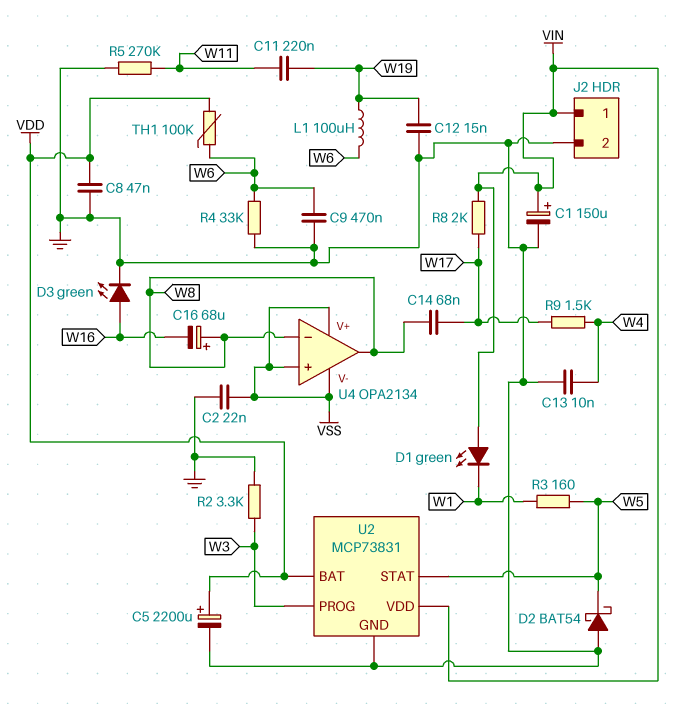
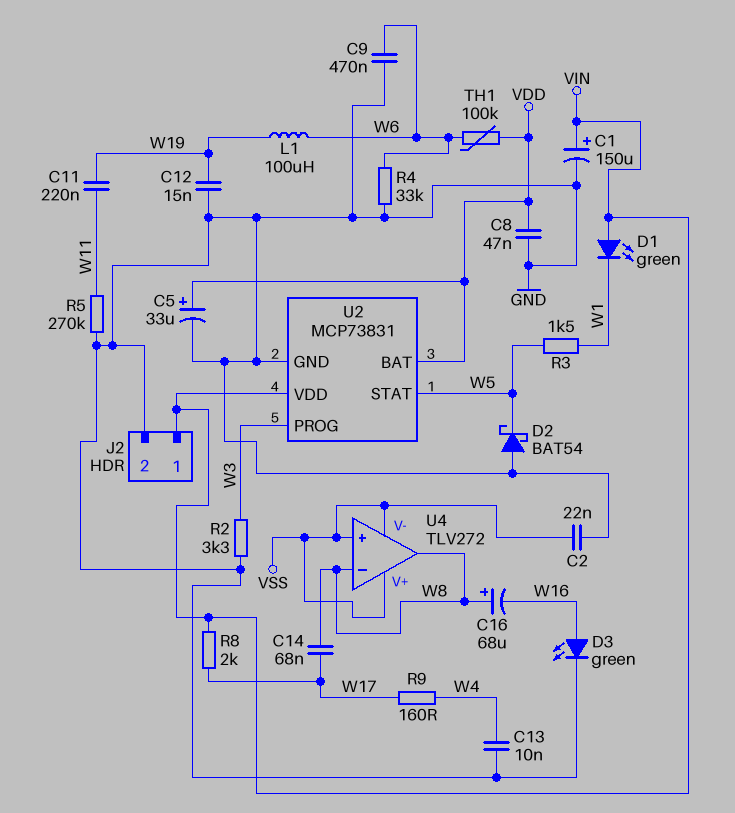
C5: 2200uF (plus VDD, minus GND) -> 33uF (plus VDD, minus GND)
R3: 160 (W1, W5) -> 1.5k (W1, W5)
R9: 1.5k (W4, W17) -> 160 (W4, W17)
U4: OPA2134 -> TLV272

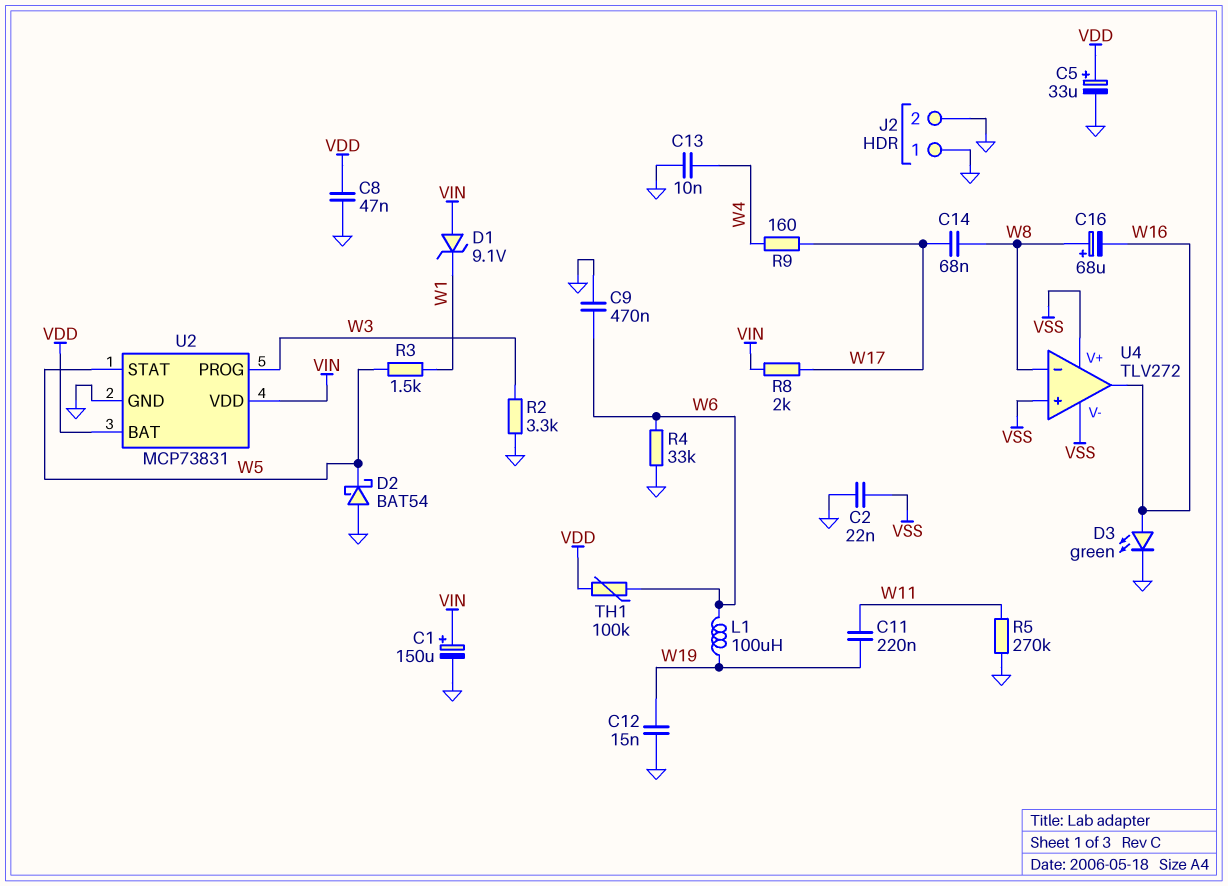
D1: LED green (A VIN, K W1) -> zener 9.1V (A VIN, K W1)
J2 pin 1: VIN -> GND
U4 pin out: W8 -> W16

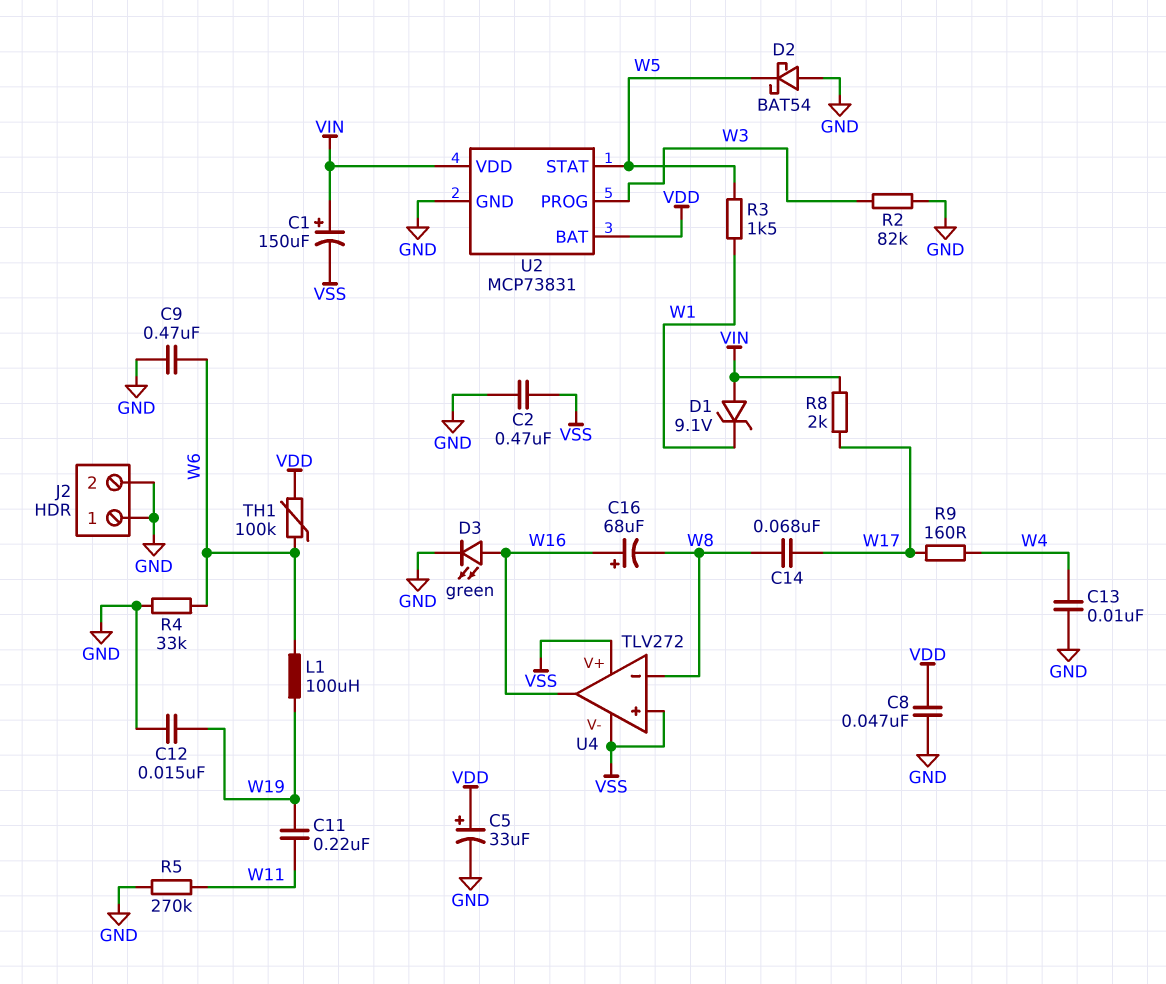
C1: 150uF (plus VIN, minus GND) -> 150uF (plus VIN, minus VSS)
C2: 22nF (GND, VSS) -> 470nF (GND, VSS)
C16: 68uF (plus W8, minus W16) -> 68uF (plus W16, minus W8)
R2: 3.3k (GND, W3) -> 82k (GND, W3)

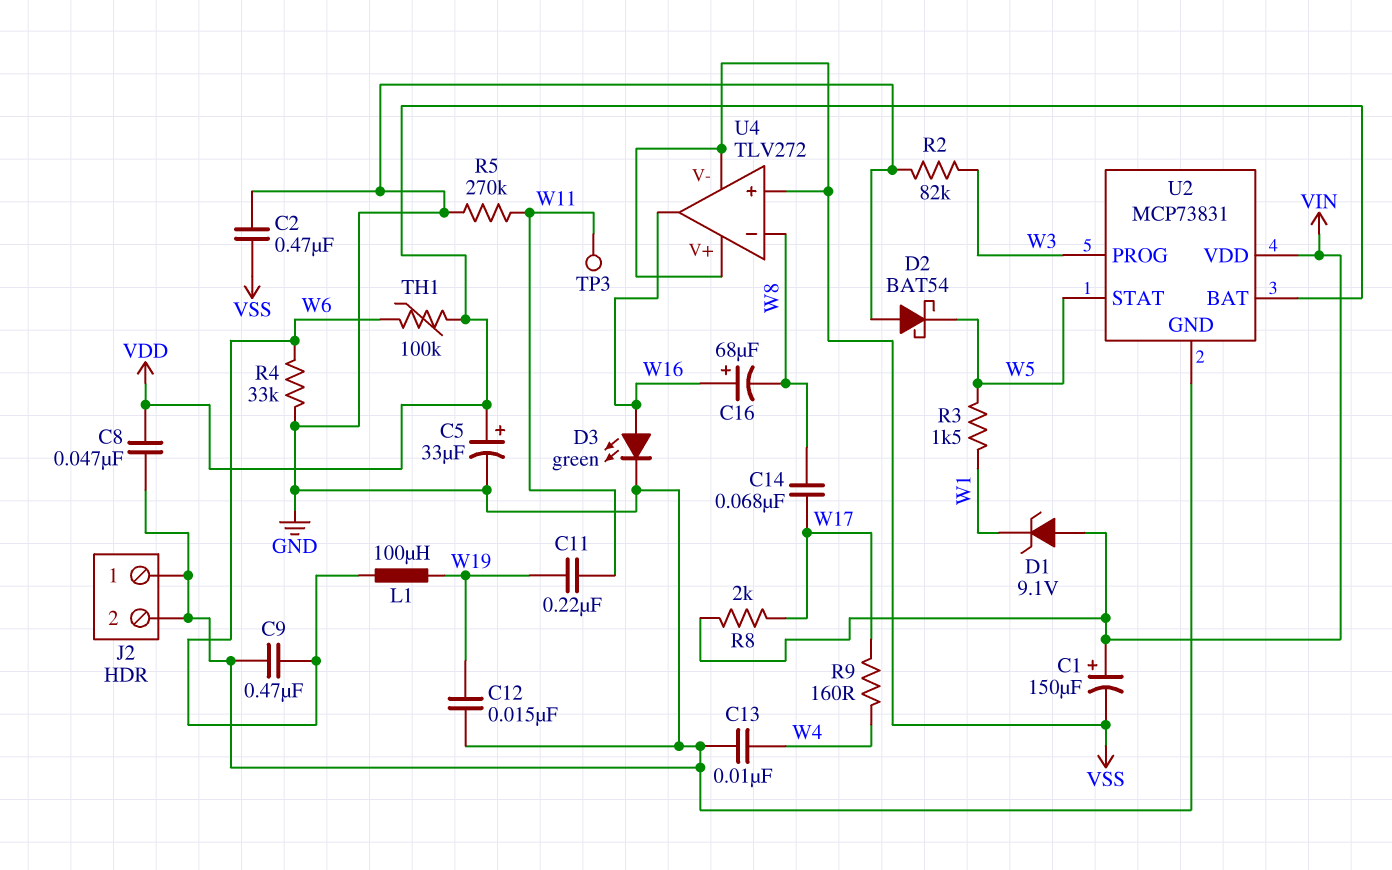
TP3: none -> test point (W11)

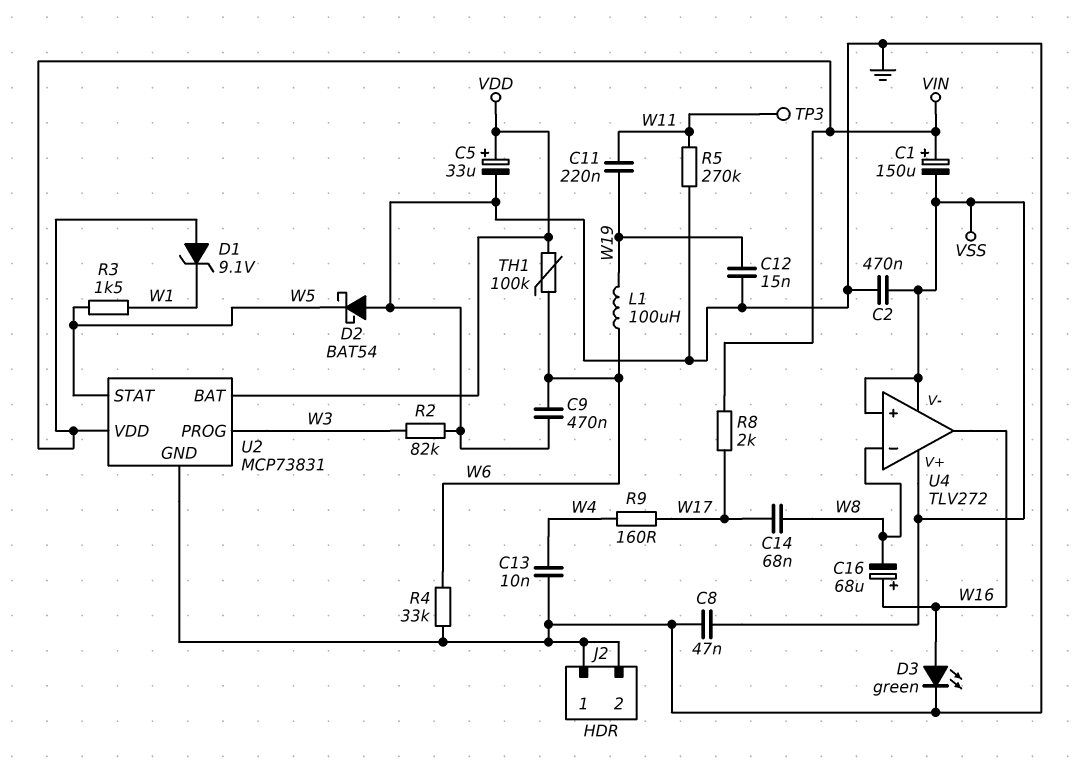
C8: 47nF (GND, VDD) -> 47nF (GND, VSS)

